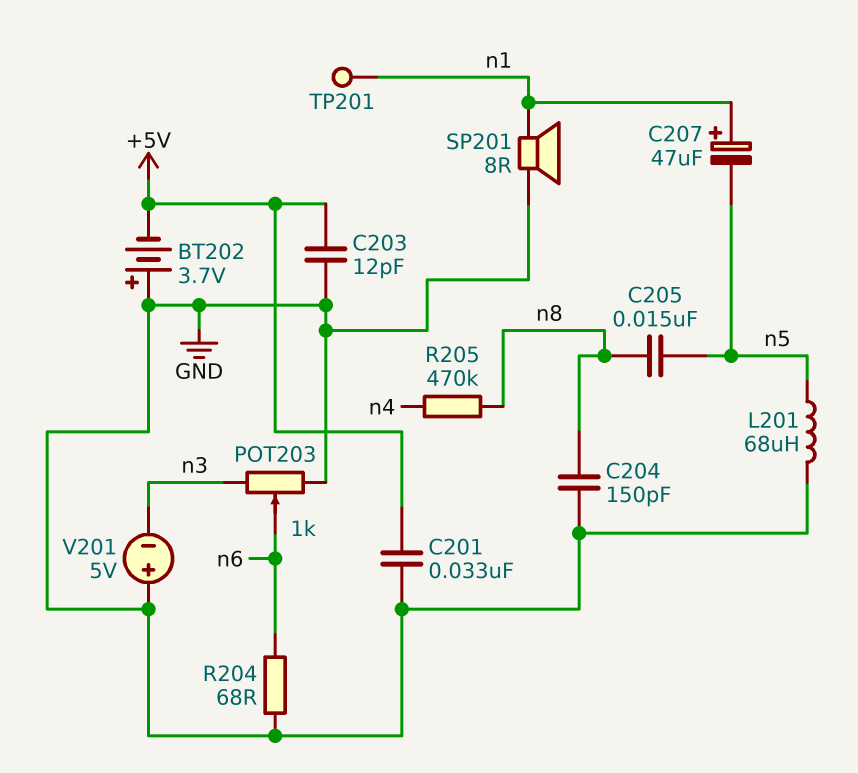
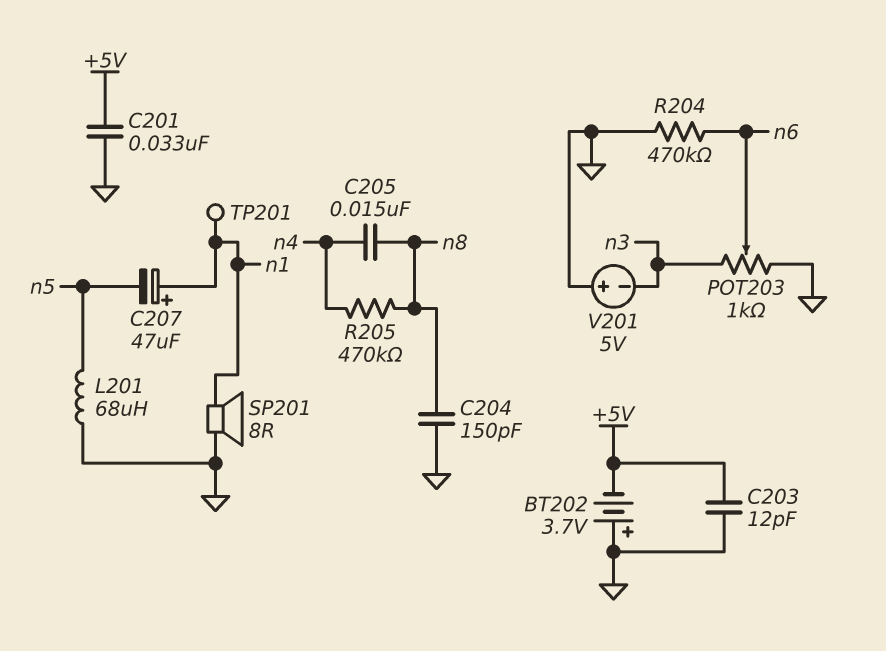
C205: 15nF (n5, n8) -> 15nF (n4, n8)
R204: 68 (GND, n6) -> 470k (GND, n6)

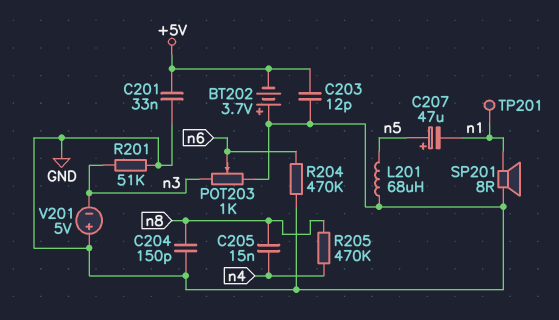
C207: 47uF (plus n1, minus n5) -> 47uF (plus n5, minus n1)
R201: none -> 51k (GND, n3)

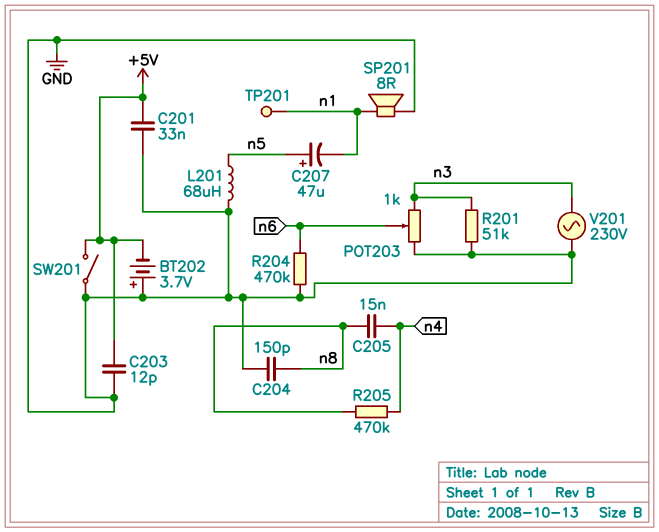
SW201: none -> switch (+5V, GND)
V201: 5V (plus GND, minus n3) -> AC 230V (GND, n3)

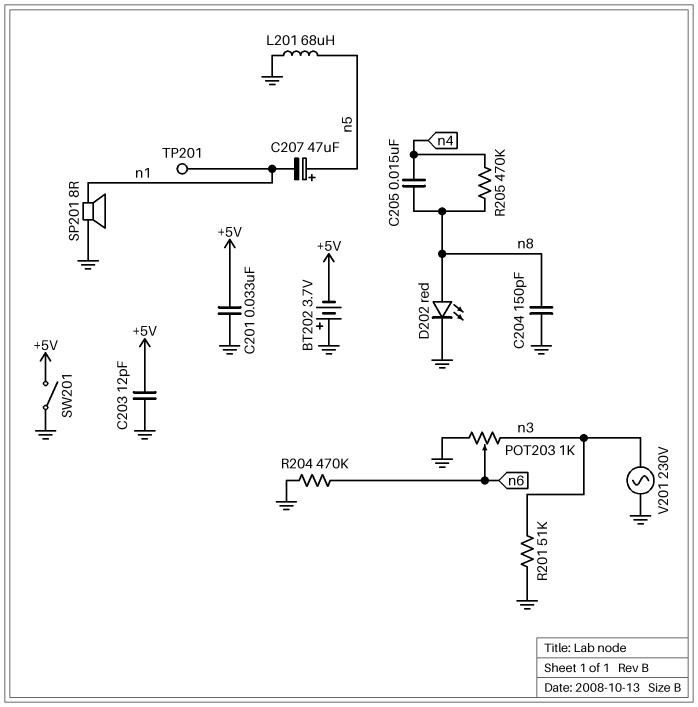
D202: none -> LED red (A n8, K GND)

